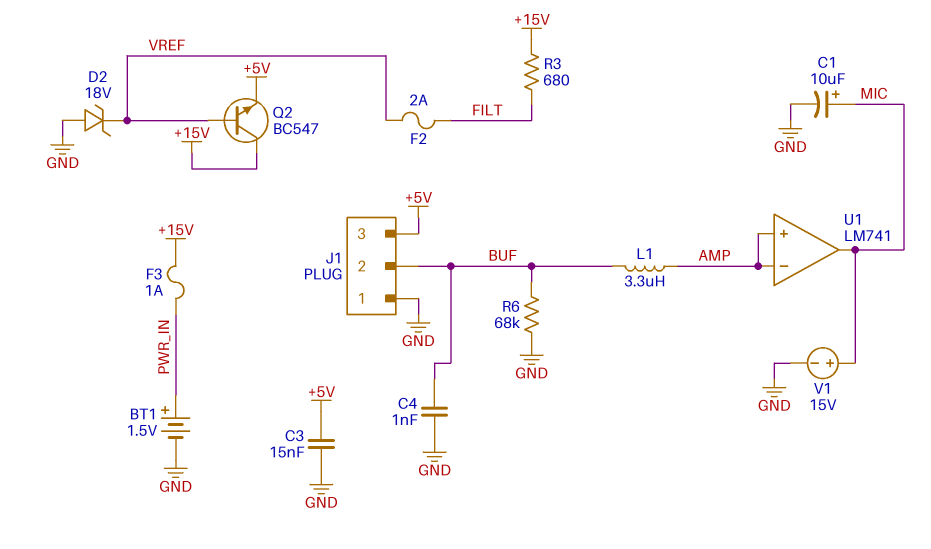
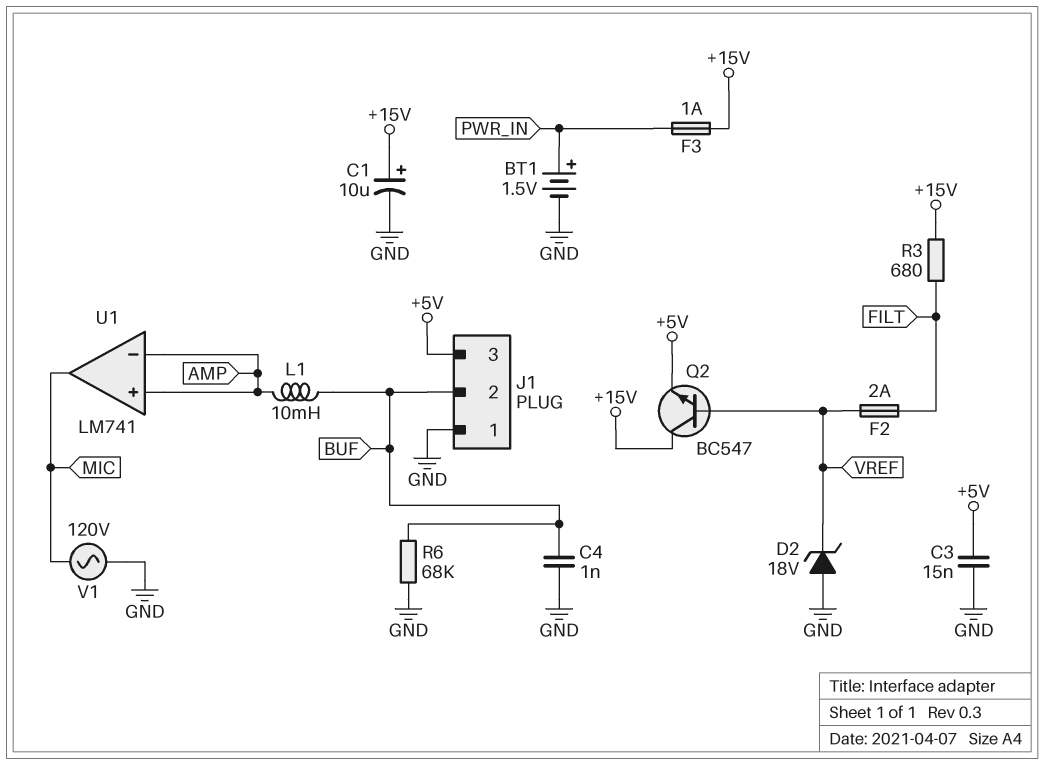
C1: 10uF (plus MIC, minus GND) -> 10uF (plus +15V, minus GND)
L1: 3.3uH (AMP, BUF) -> 10mH (AMP, BUF)
V1: 15V (plus MIC, minus GND) -> AC 120V (GND, MIC)

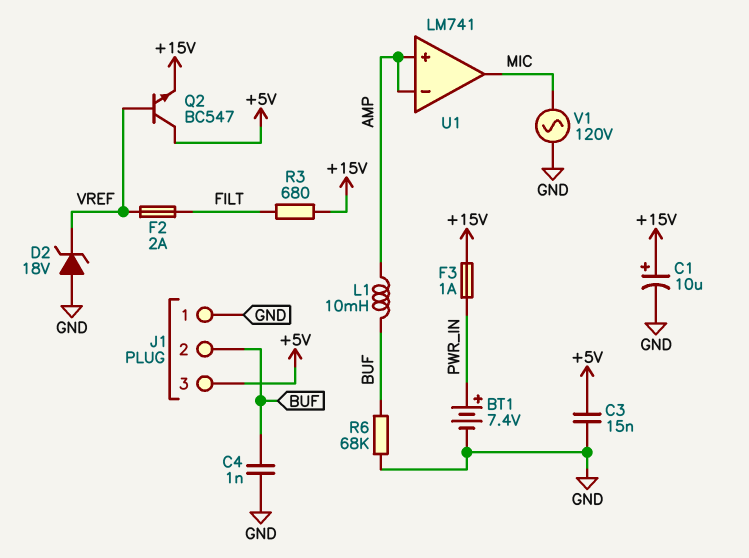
BT1: 1.5V (plus PWR_IN, minus GND) -> 7.4V (plus PWR_IN, minus GND)
Q2: NPN BC547 (B VREF, C +15V, E +5V) -> NPN BC547 (B VREF, C +5V, E +15V)

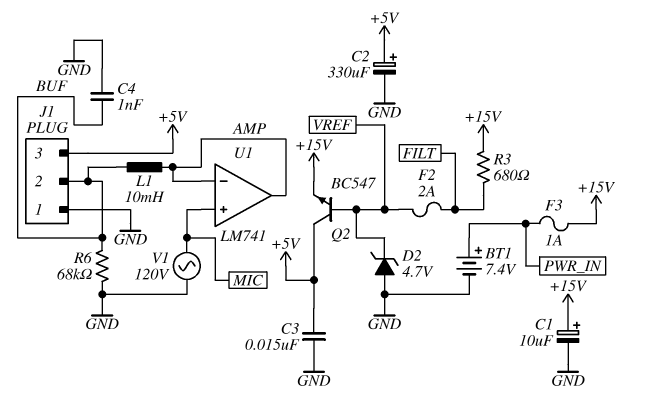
C2: none -> 330uF (plus +5V, minus GND)
D2: zener 18V (A GND, K VREF) -> zener 4.7V (A GND, K VREF)
U1 pin in+: AMP -> MIC
U1 pin out: MIC -> AMP

